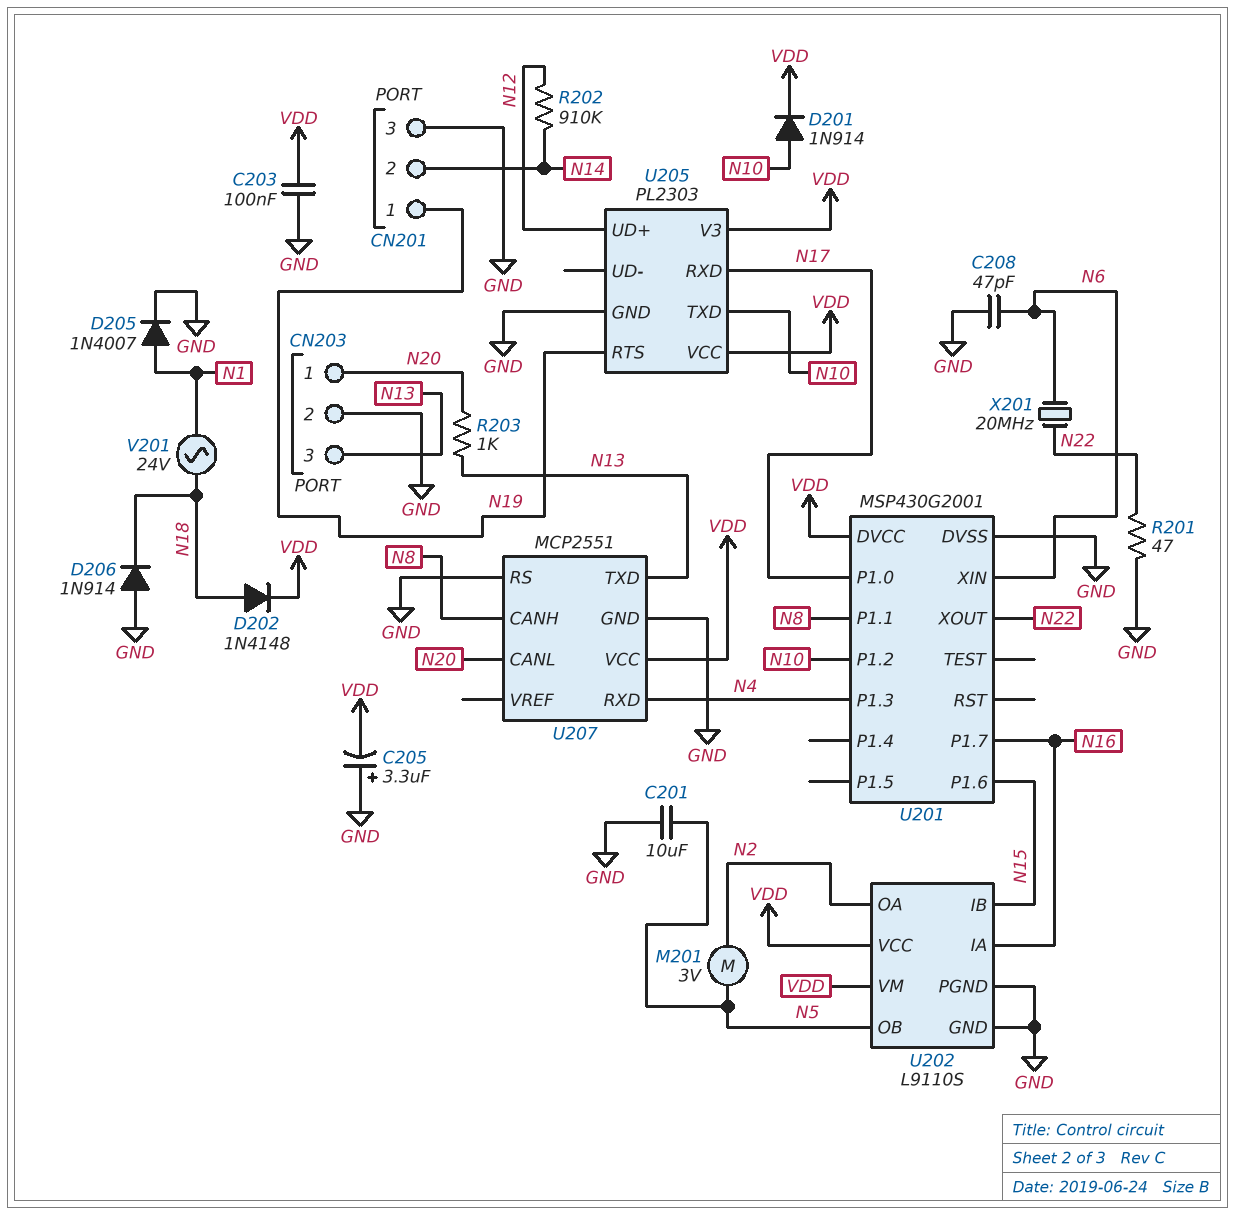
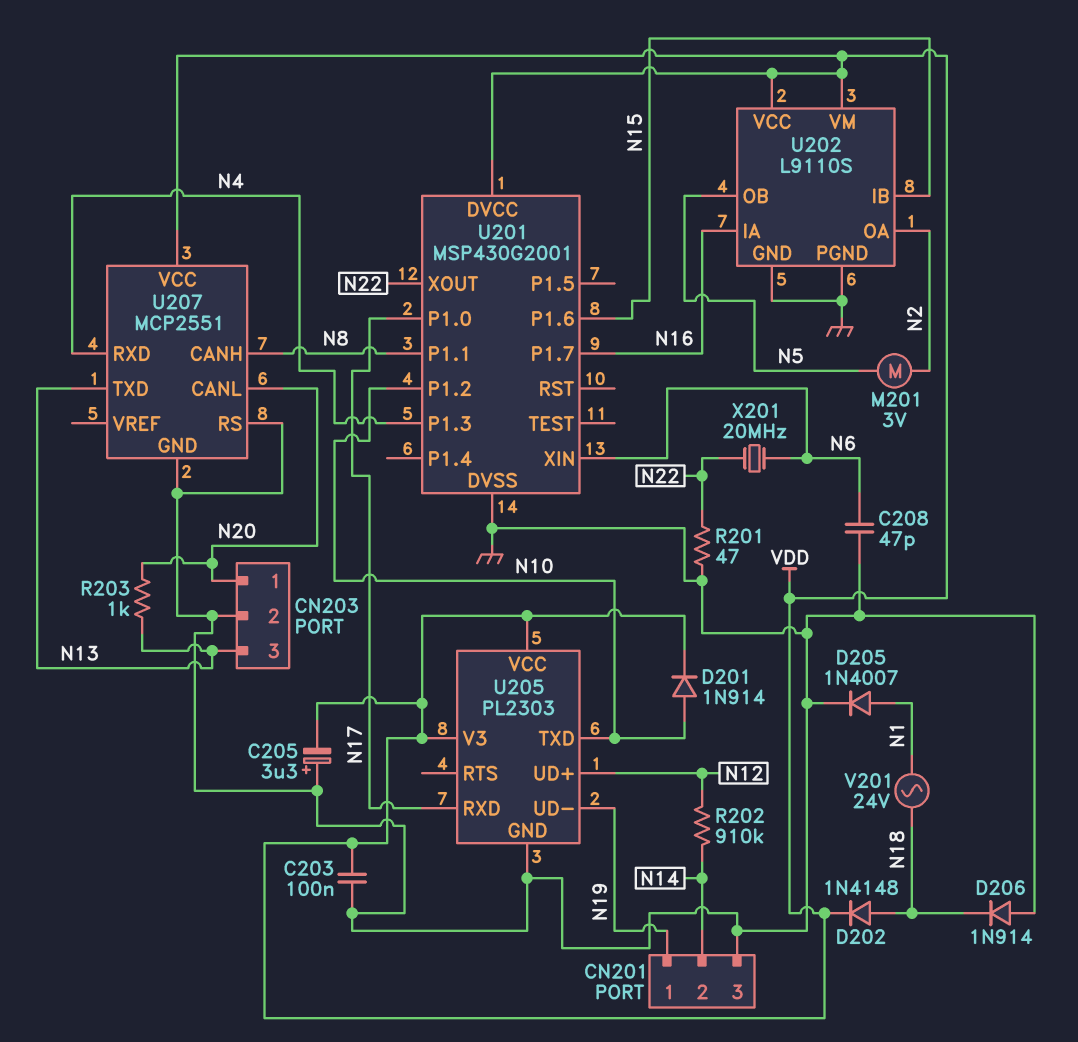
C201: 10uF (GND, N5) -> none
U205 pin RTS: N19 -> none
U205 pin UD-: none -> N19

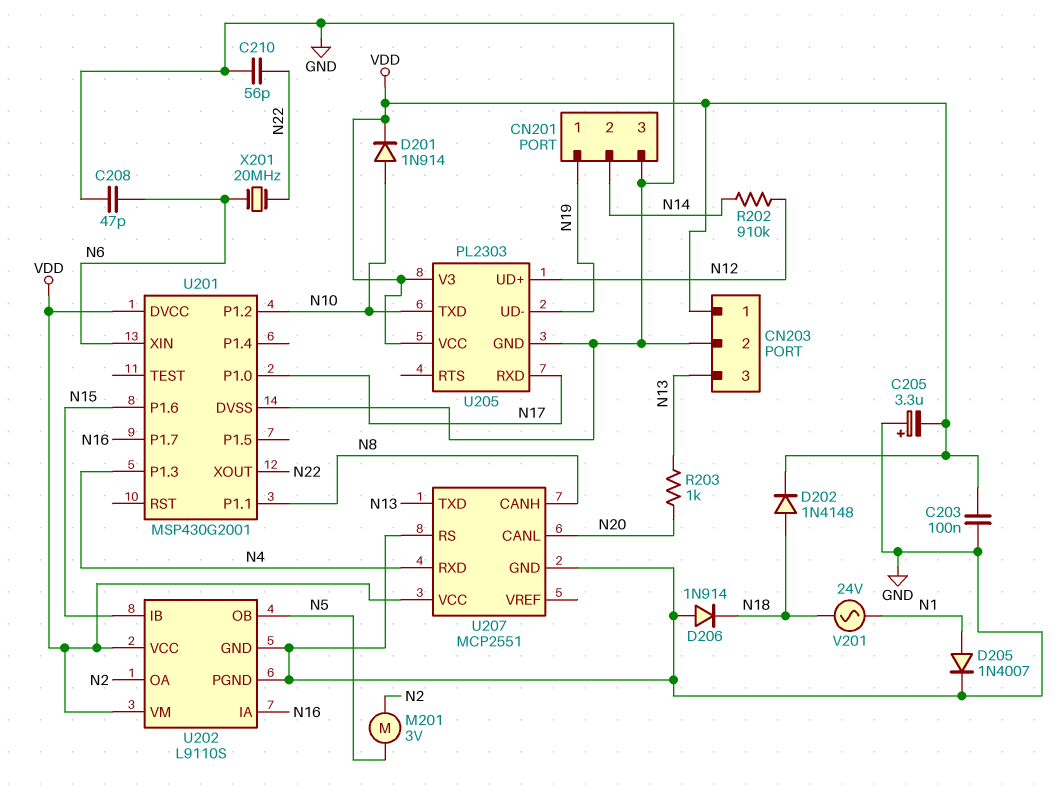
C210: none -> 56pF (GND, N22)
CN203 pin 1: N20 -> VDD
R201: 47 (GND, N22) -> none

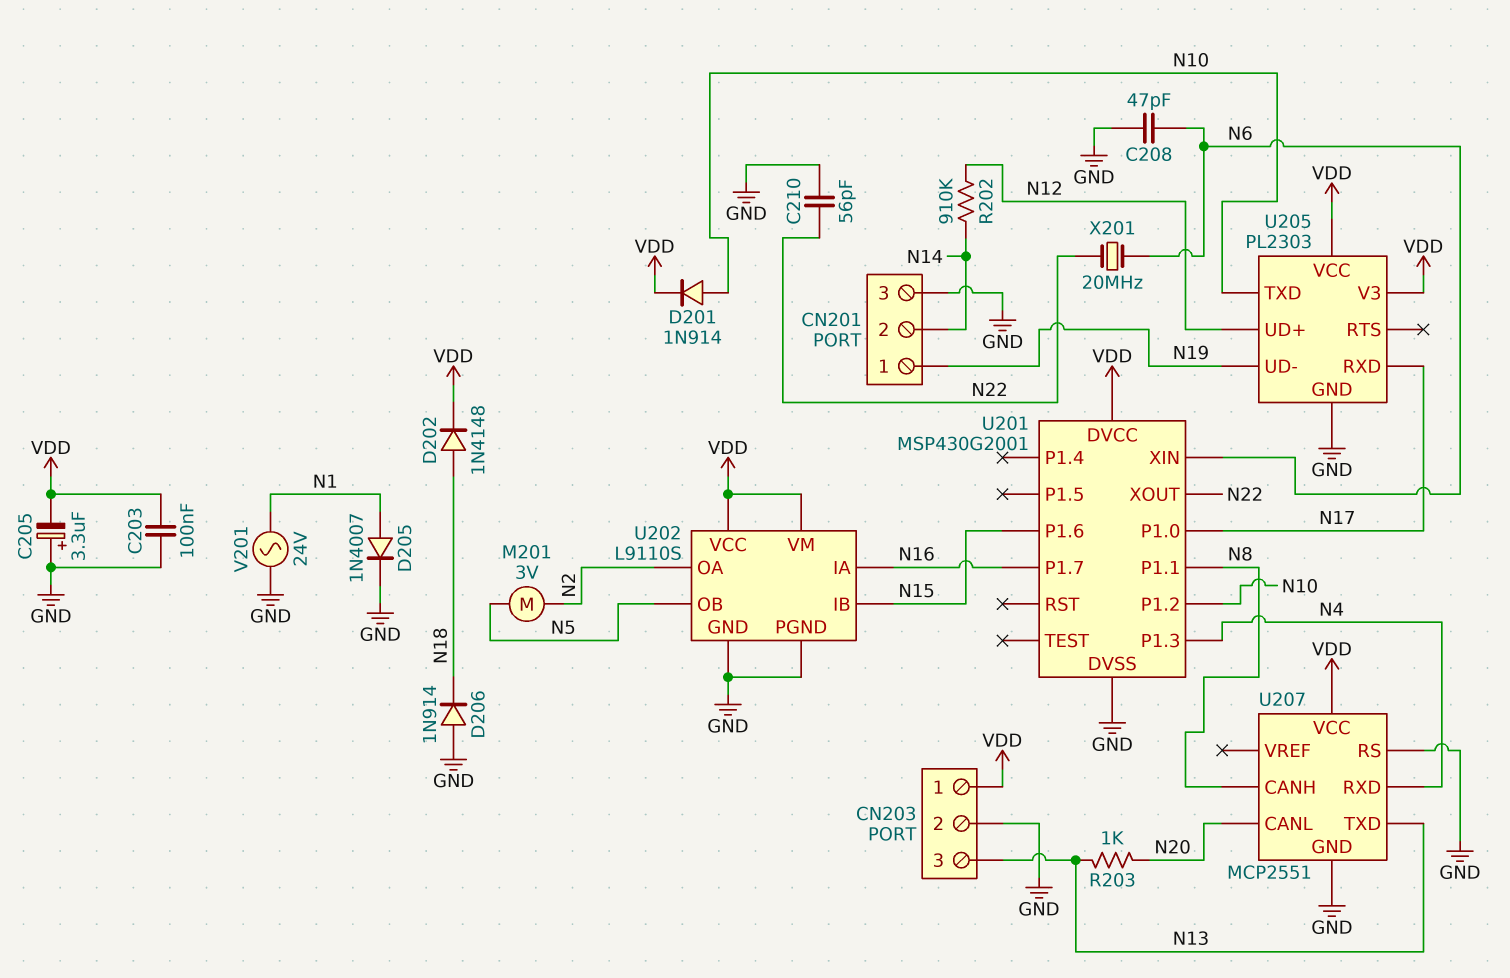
V201: AC 24V (N1, N18) -> AC 24V (GND, N1)

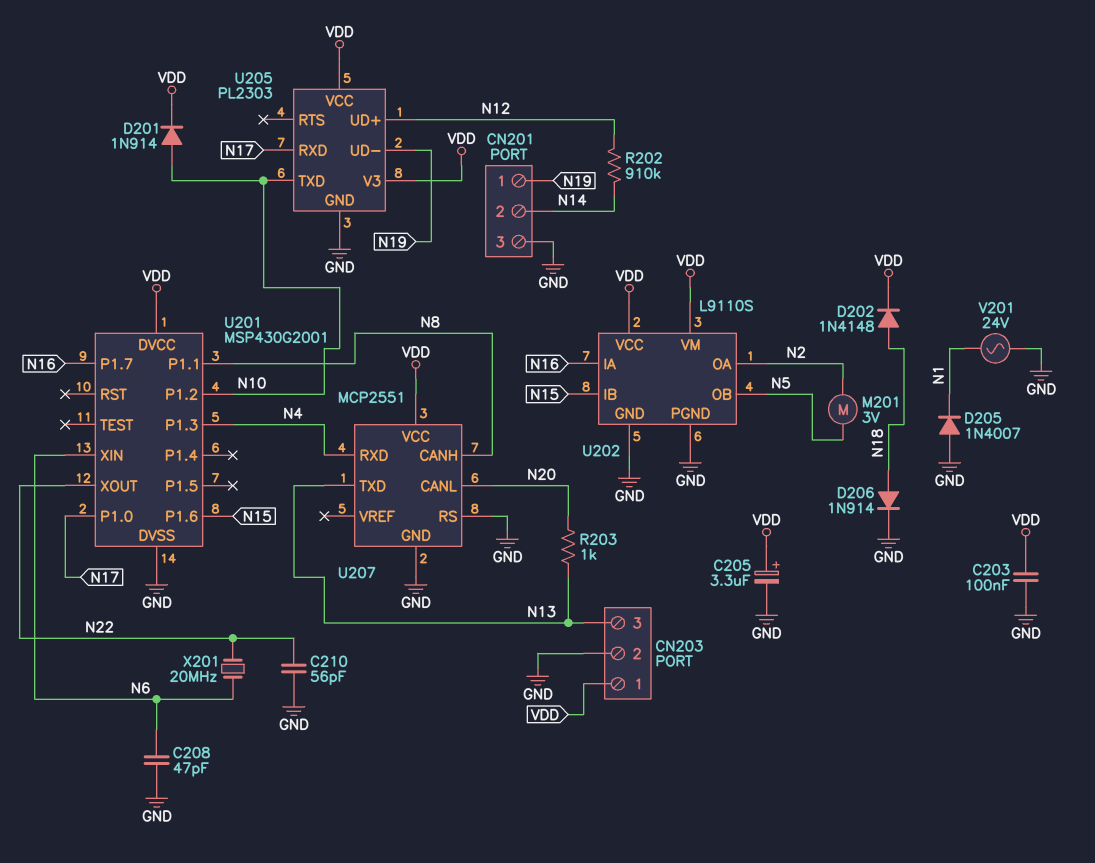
C205: 3.3uF (plus GND, minus VDD) -> 3.3uF (plus VDD, minus GND)
D205: diode 1N4007 (A N1, K GND) -> diode 1N4007 (A GND, K N1)
D206: diode 1N914 (A GND, K N18) -> diode 1N914 (A N18, K GND)

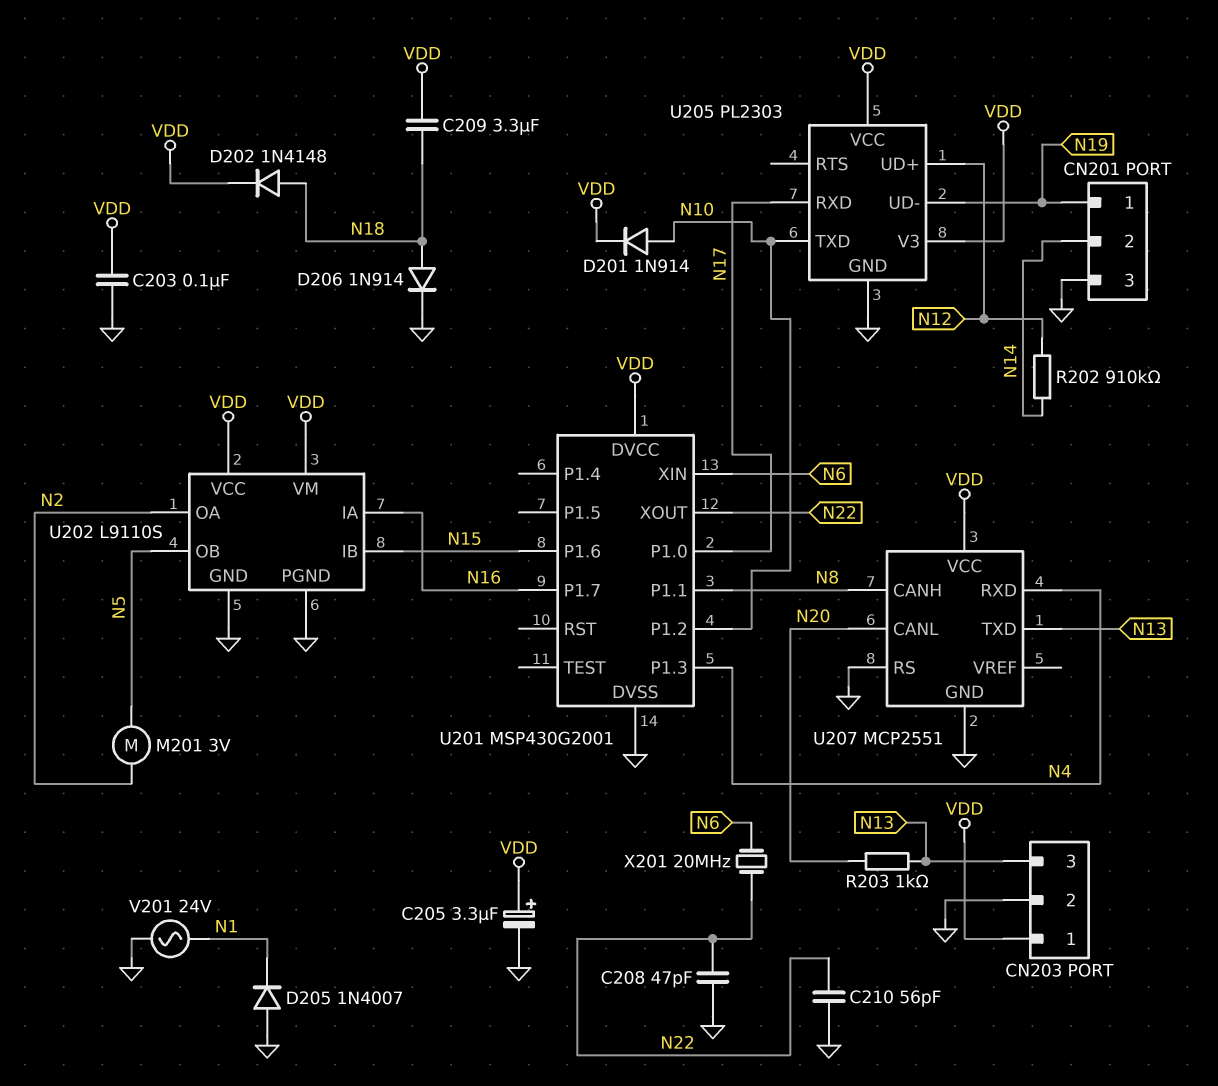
C208: 47pF (GND, N6) -> 47pF (GND, N22)
C209: none -> 3.3uF (N18, VDD)

